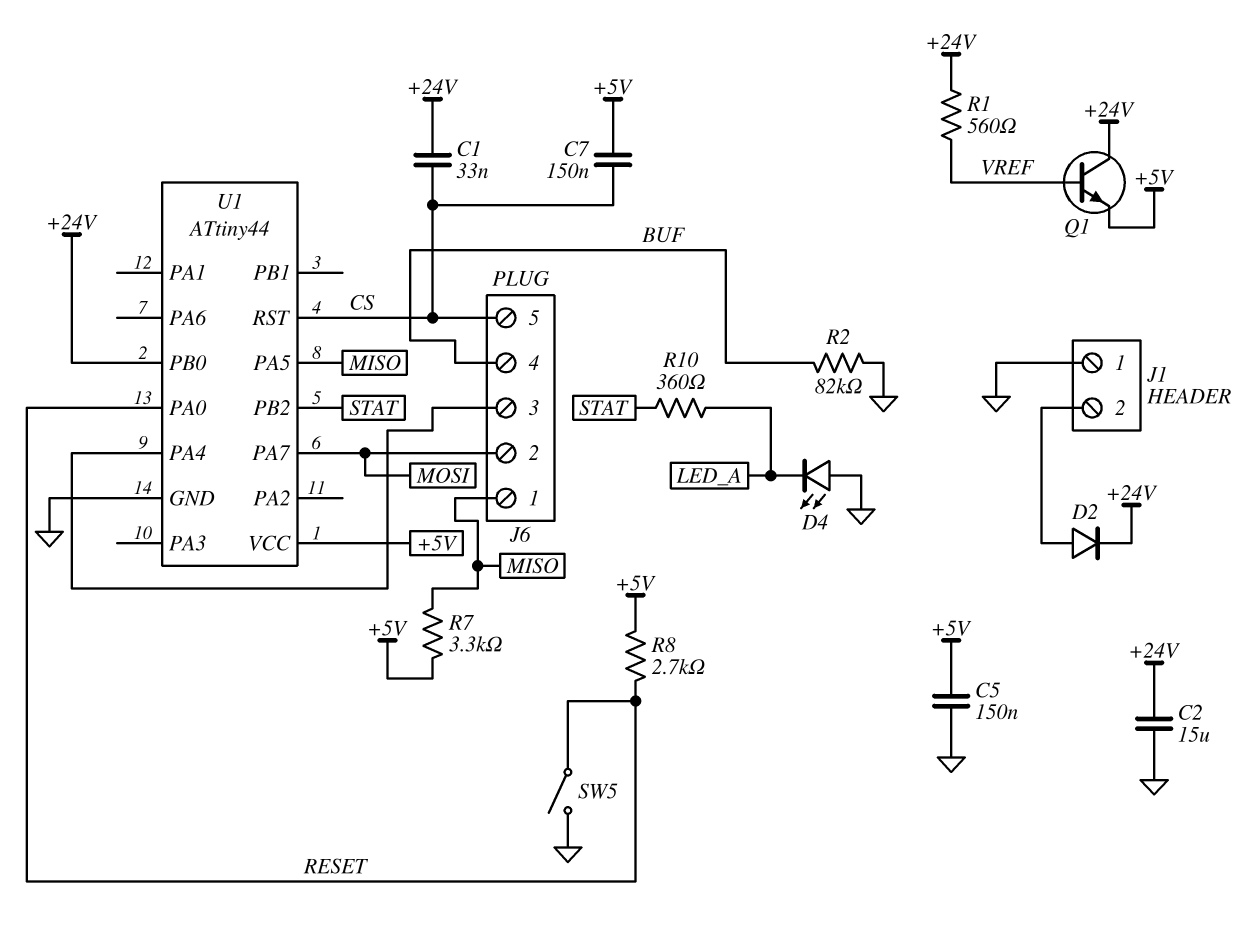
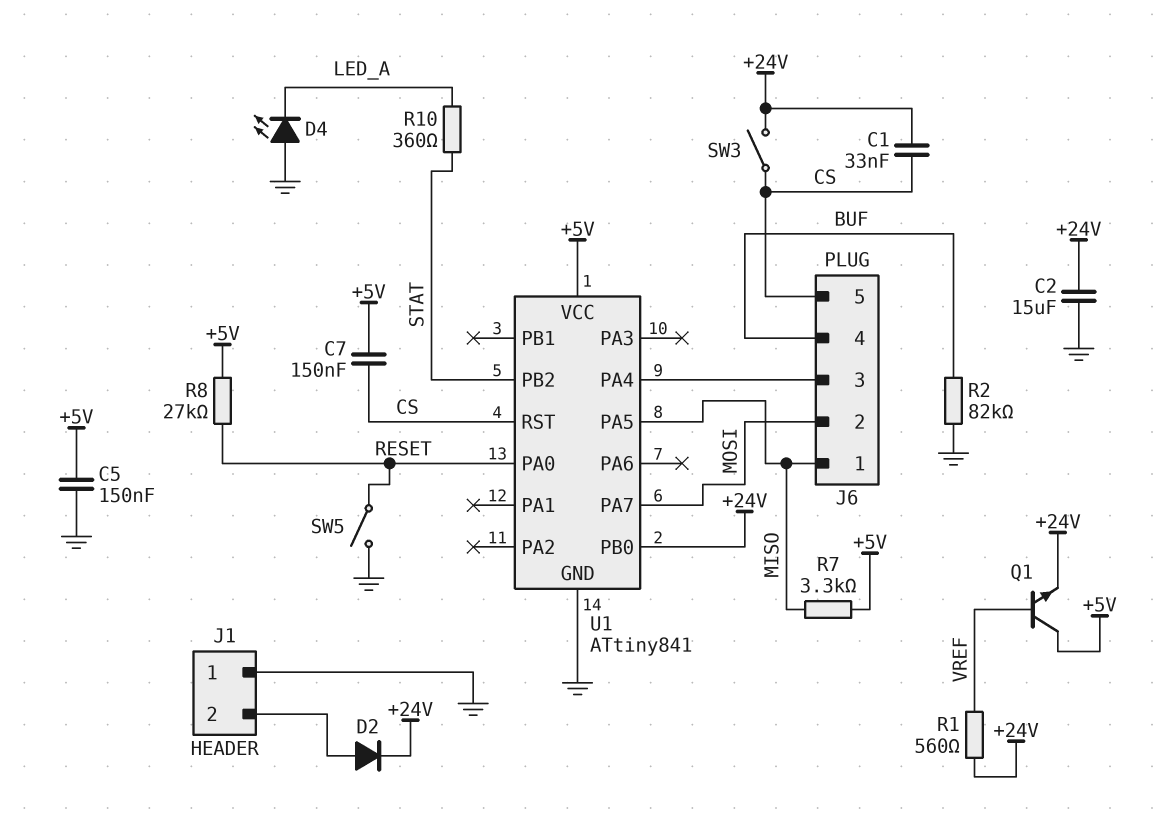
Q1: NPN (B VREF, C +24V, E +5V) -> NPN (B VREF, C +5V, E +24V)
R8: 2.7k (+5V, RESET) -> 27k (+5V, RESET)
SW3: none -> switch (+24V, CS)
U1: ATtiny44 -> ATtiny841

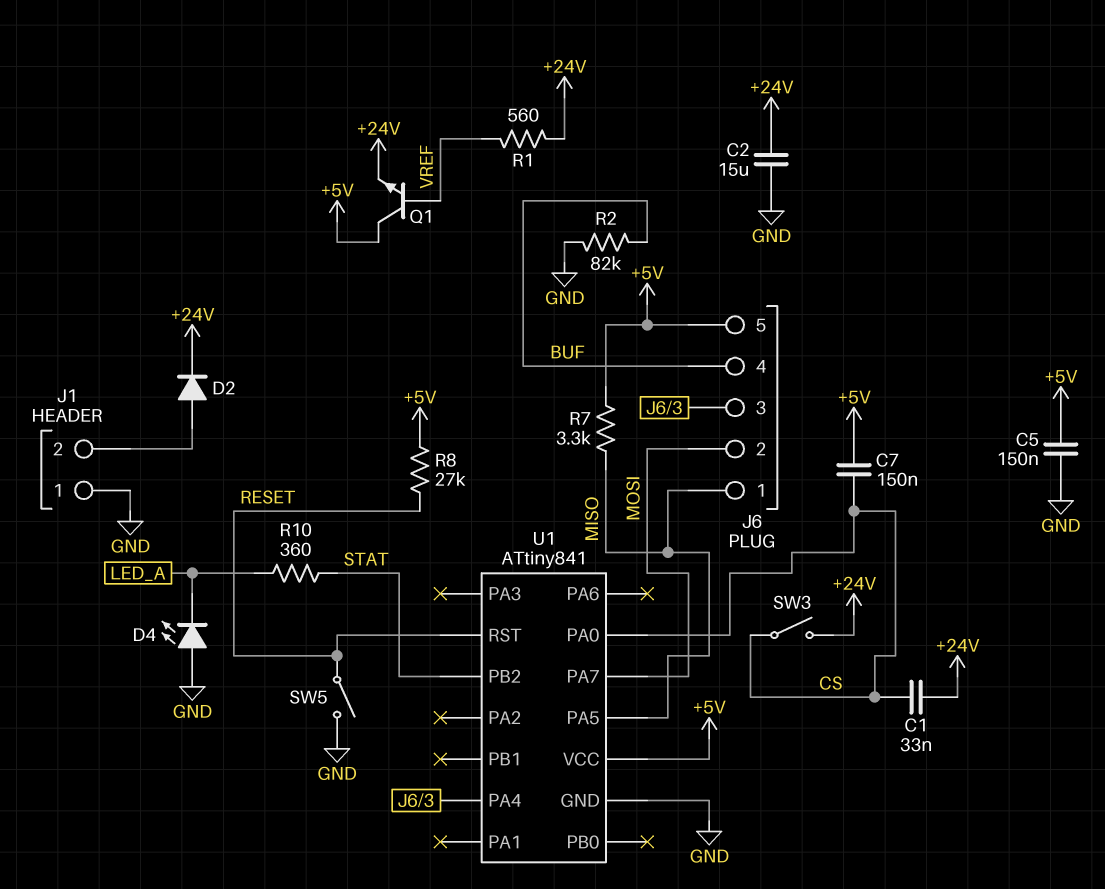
J6 pin 5: CS -> +5V
U1 pin PA0: RESET -> CS
U1 pin PB0: +24V -> none
U1 pin RST: CS -> RESET

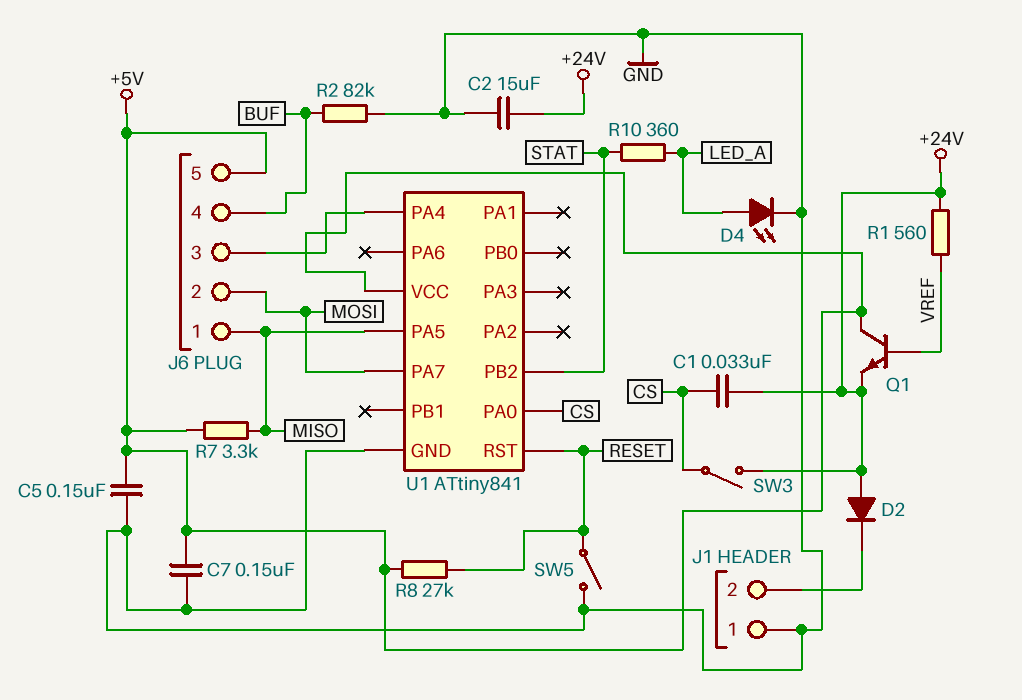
C7: 150nF (+5V, CS) -> 150nF (+5V, GND)
D2: diode (A J1/2, K +24V) -> diode (A +24V, K J1/2)
D4: LED (A GND, K LED_A) -> LED (A LED_A, K GND)

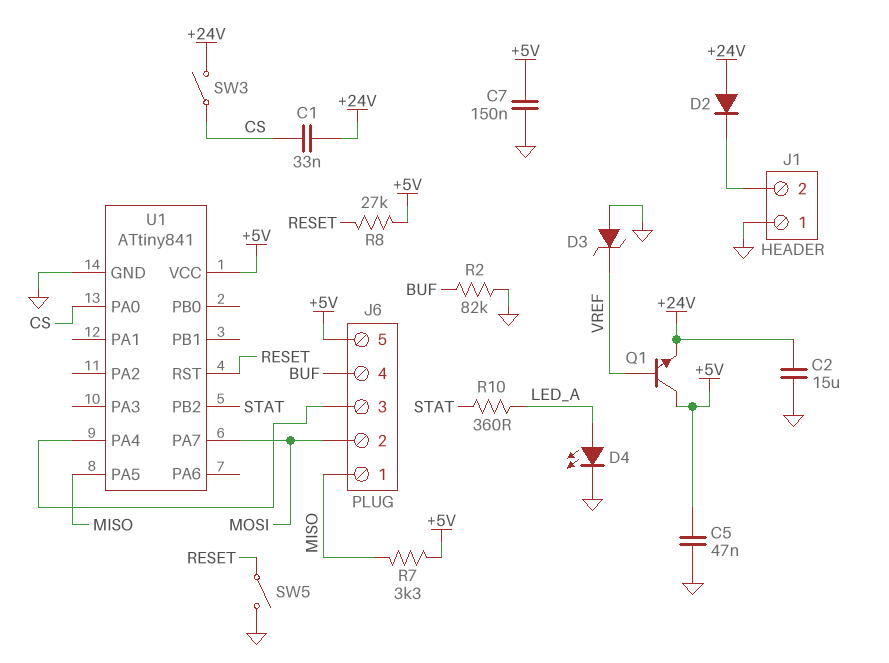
C5: 150nF (+5V, GND) -> 47nF (+5V, GND)
D3: none -> zener (A GND, K VREF)
R1: 560 (+24V, VREF) -> none

